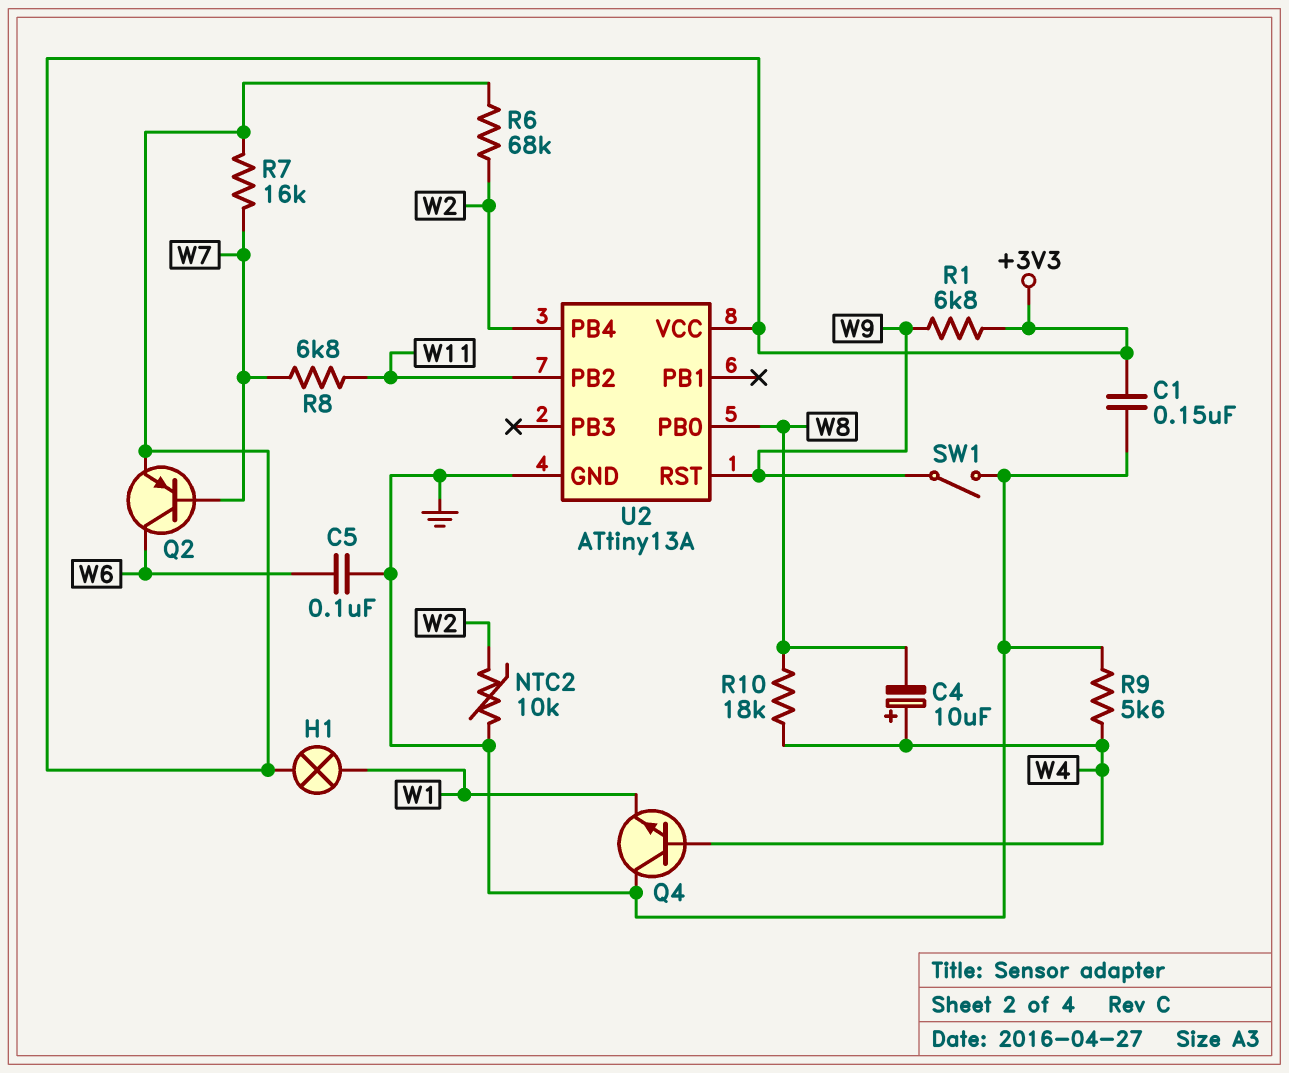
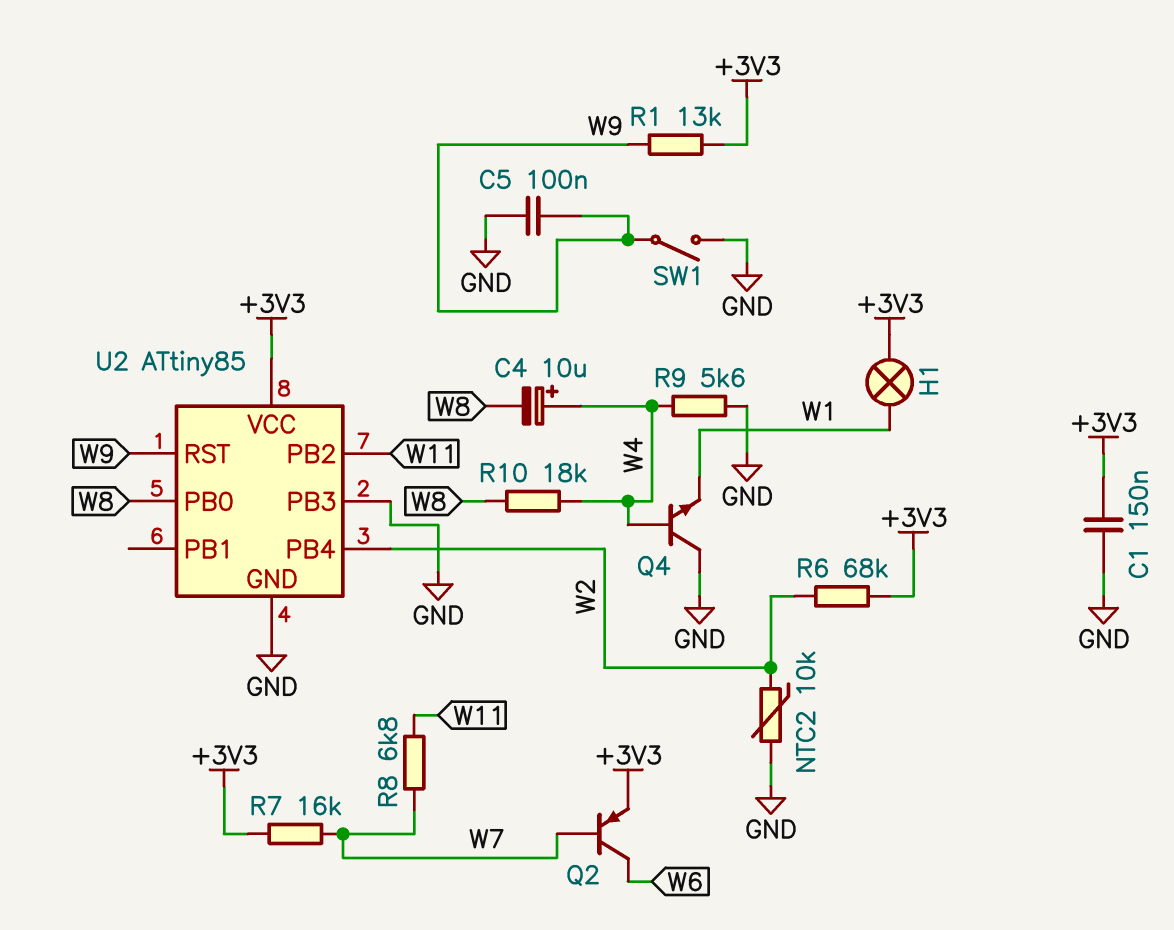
C5: 100nF (GND, W6) -> 100nF (GND, W9)
R1: 6.8k (+3V3, W9) -> 13k (+3V3, W9)
U2: ATtiny13A -> ATtiny85
U2 pin PB3: none -> GND

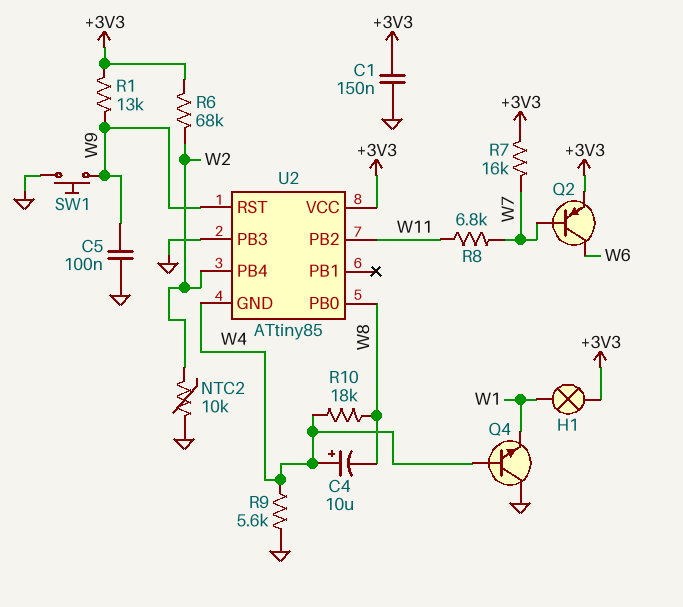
SW1: switch (GND, W9) -> button (GND, W9)
U2 pin GND: GND -> W4

